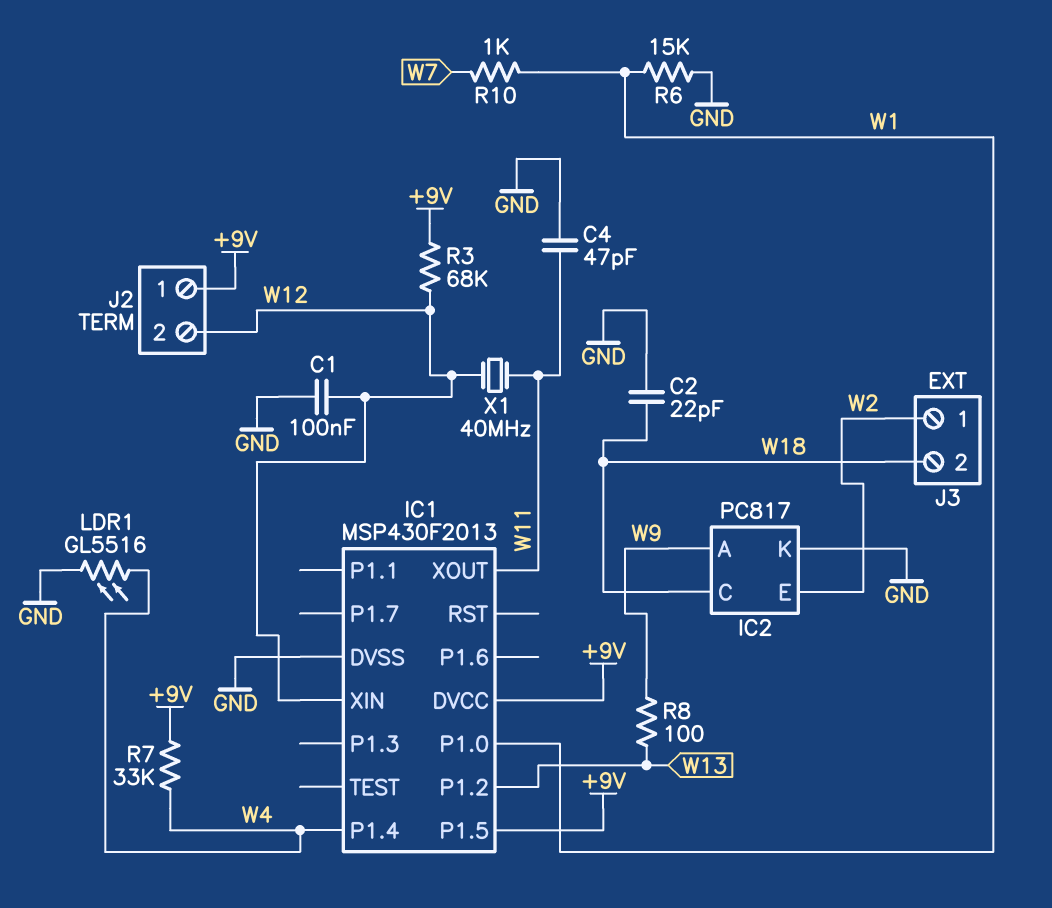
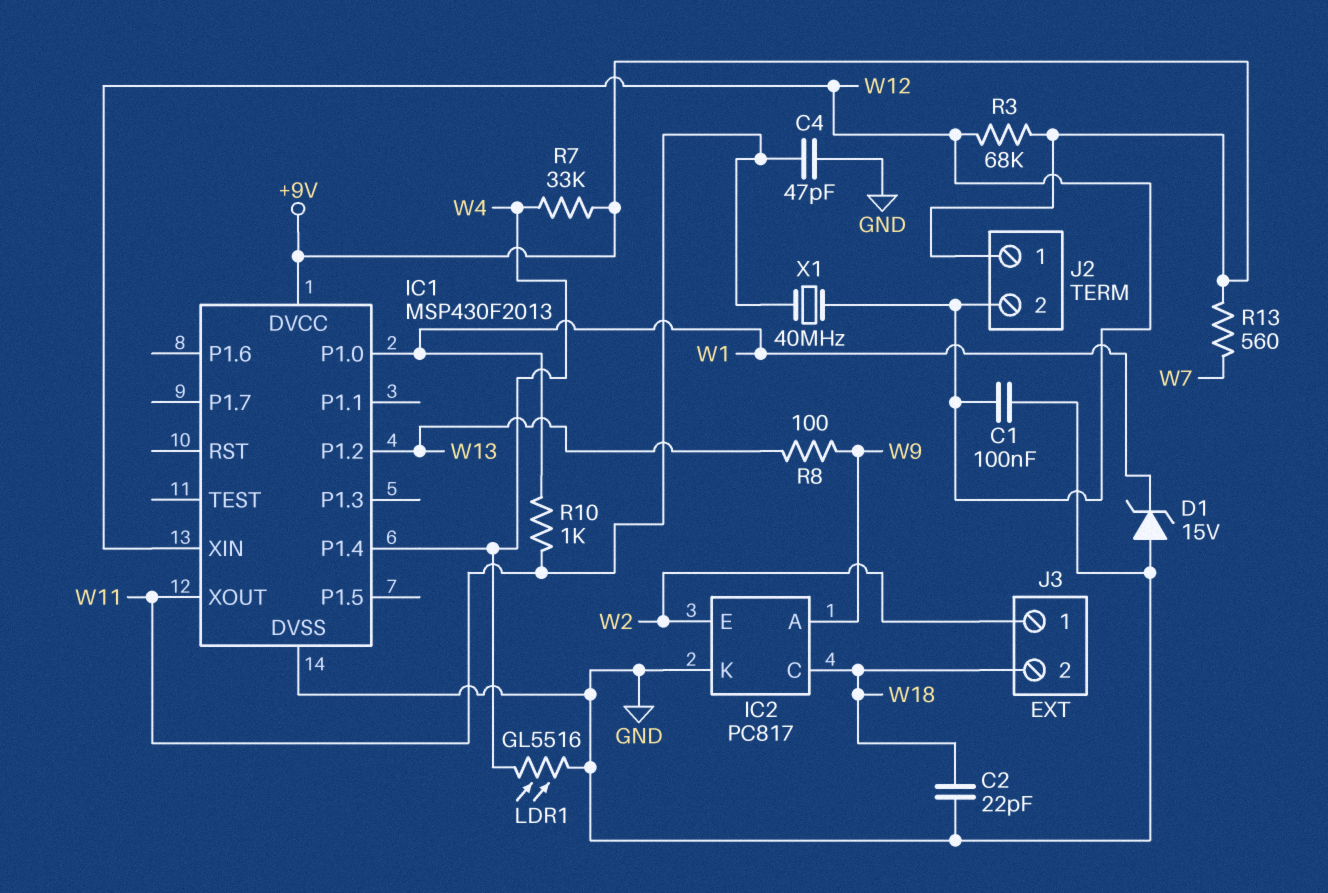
D1: none -> zener 15V (A GND, K W1)
IC1 pin P1.5: +9V -> none
R6: 15k (GND, W1) -> none
R10: 1k (W1, W7) -> 1k (W1, W11)
R13: none -> 560 (+9V, W7)

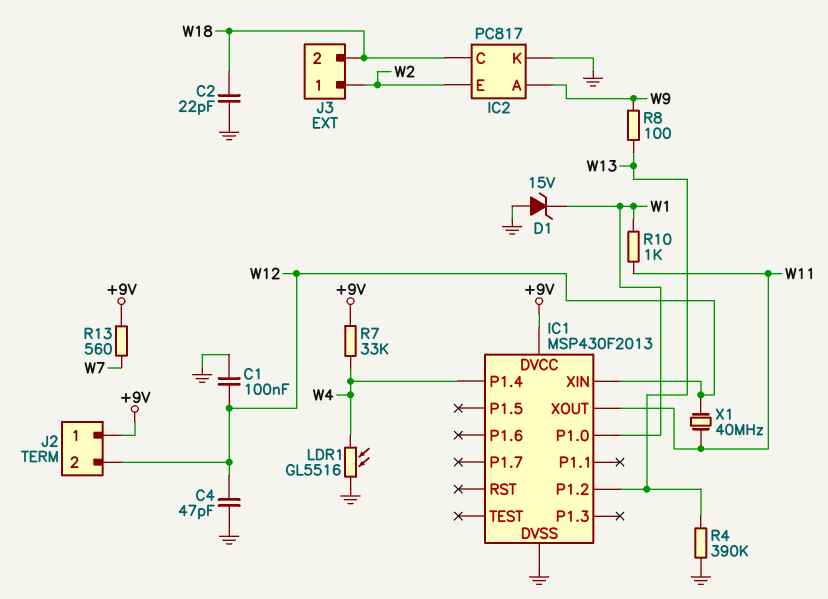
C4: 47pF (GND, W11) -> 47pF (GND, W12)
R3: 68k (+9V, W12) -> none
R4: none -> 390k (GND, W13)

